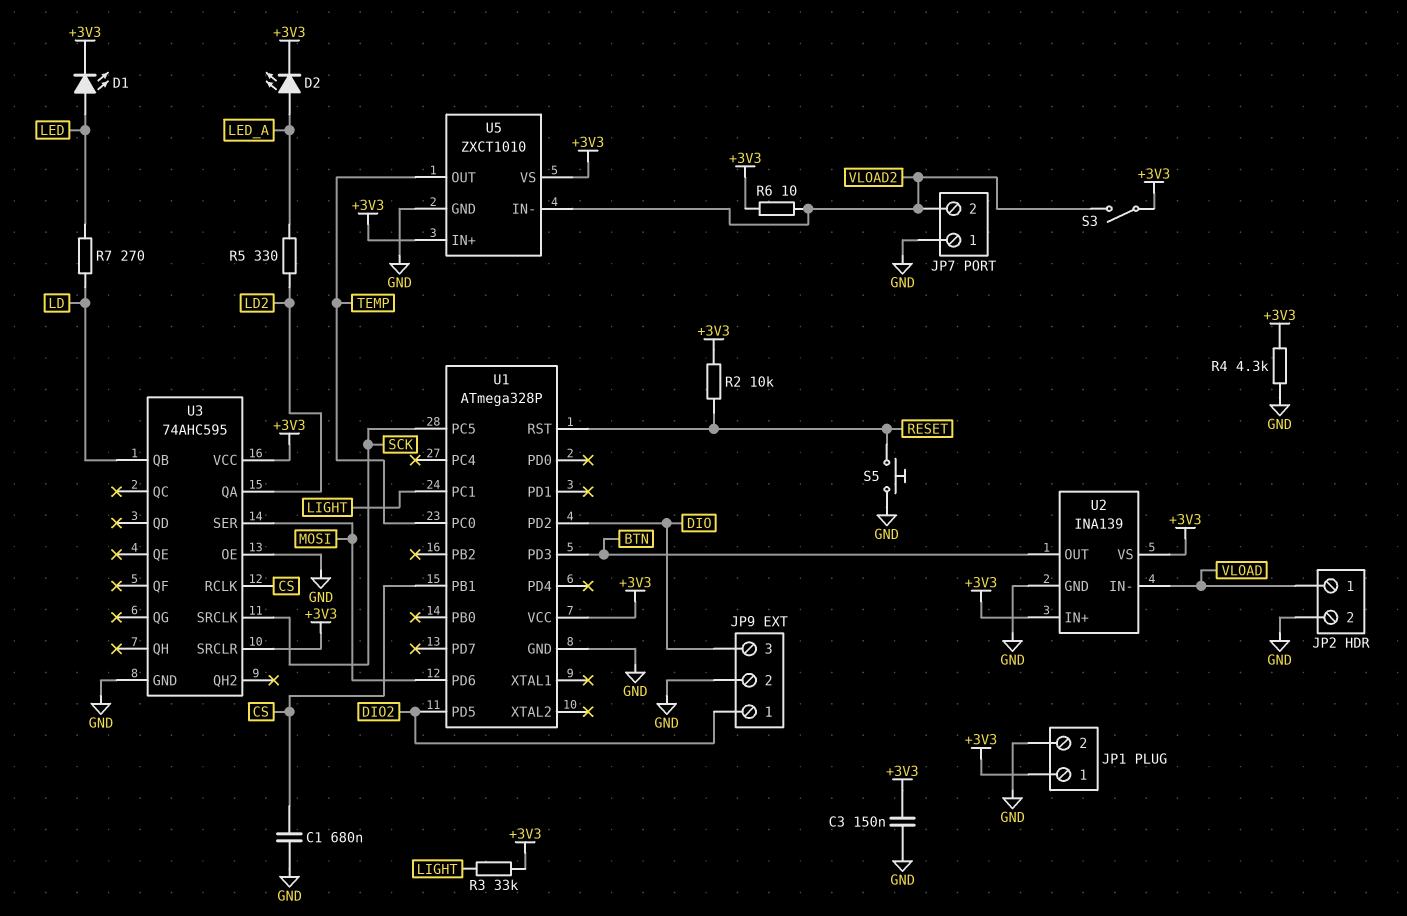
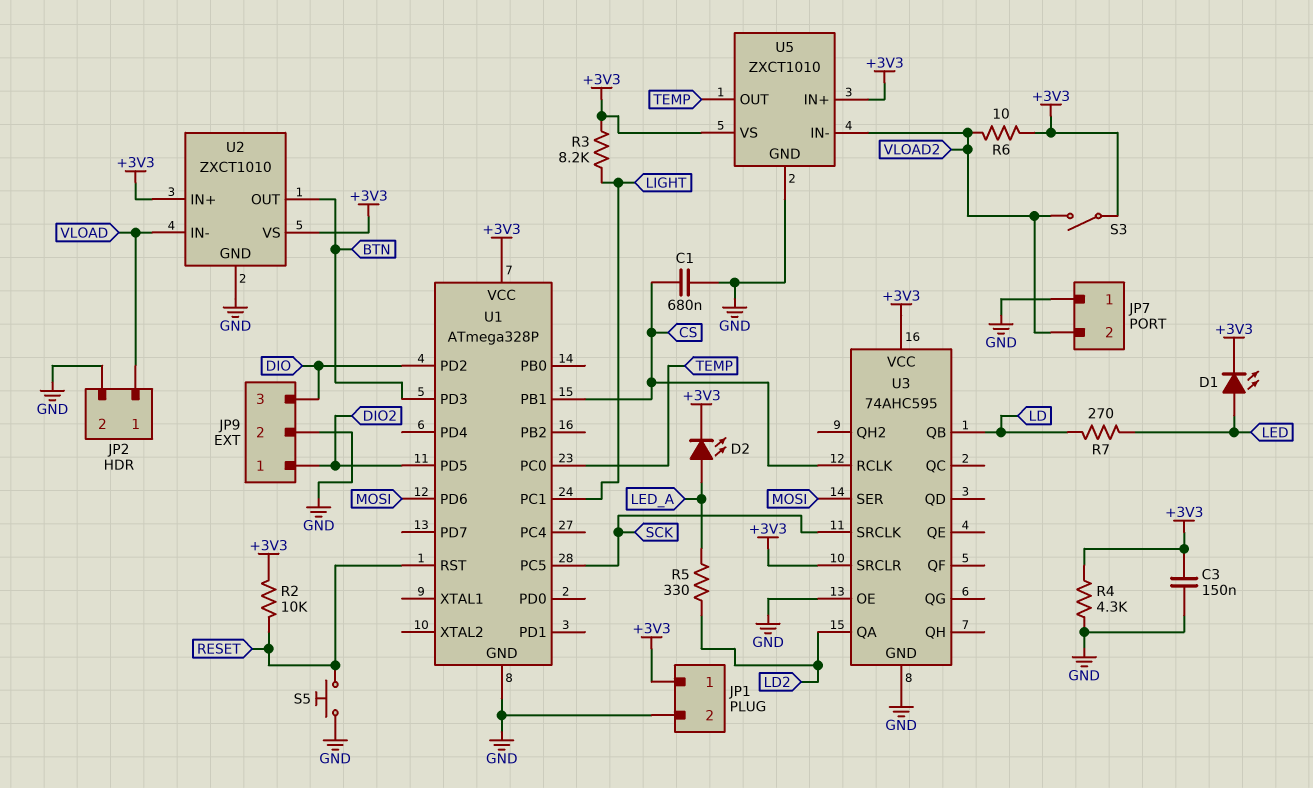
R3: 33k (+3V3, LIGHT) -> 8.2k (+3V3, LIGHT)
U2: INA139 -> ZXCT1010

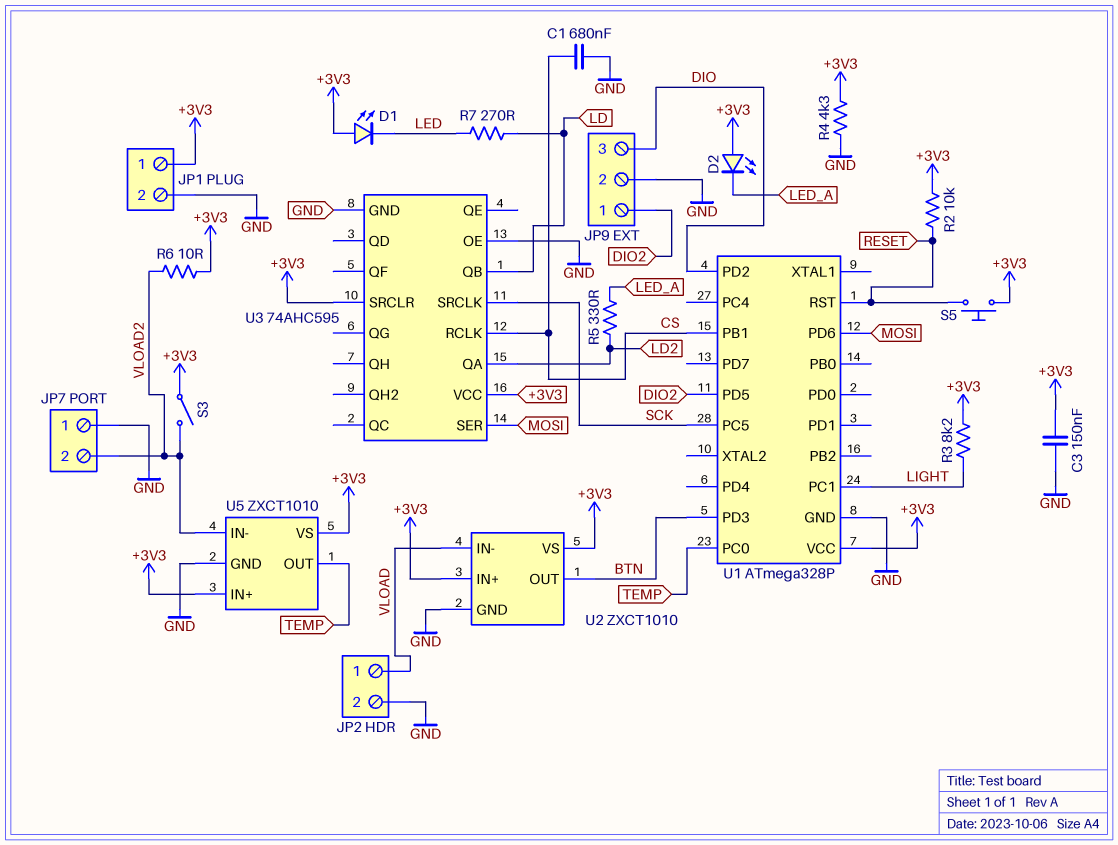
D1: LED (A LED, K +3V3) -> LED (A +3V3, K LED)
D2: LED (A LED_A, K +3V3) -> LED (A +3V3, K LED_A)
S5: button (GND, RESET) -> button (+3V3, RESET)

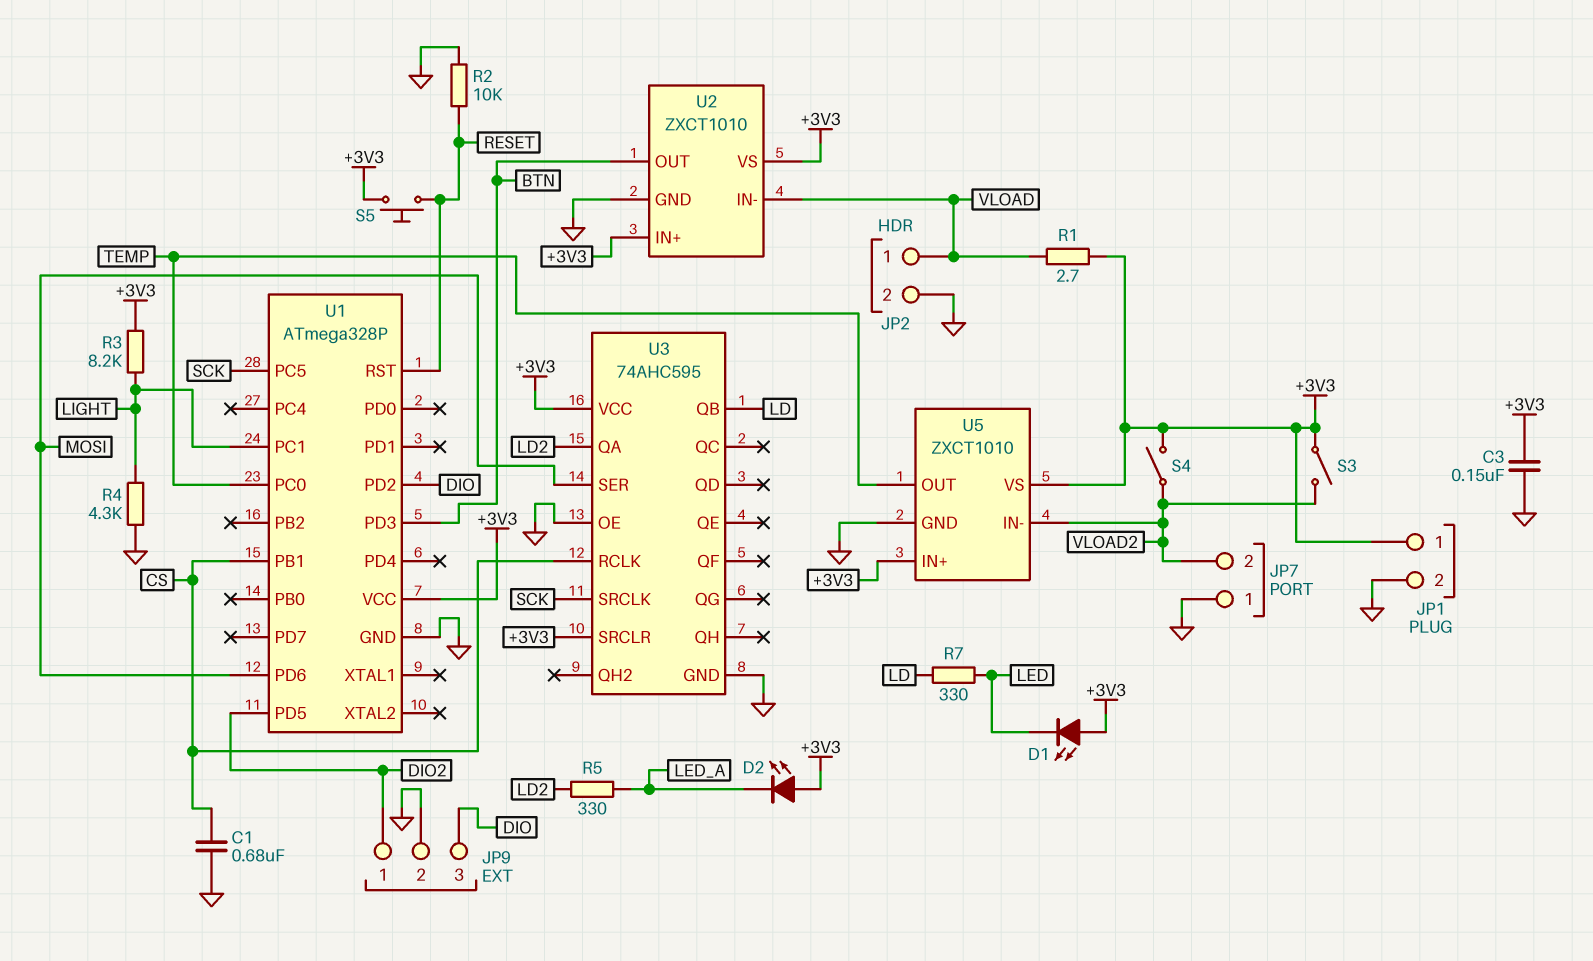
R1: none -> 2.7 (+3V3, VLOAD)
R2: 10k (+3V3, RESET) -> 10k (GND, RESET)
R4: 4.3k (+3V3, GND) -> 4.3k (GND, LIGHT)
R6: 10 (+3V3, VLOAD2) -> none
R7: 270 (LD, LED) -> 330 (LD, LED)
S4: none -> switch (+3V3, VLOAD2)

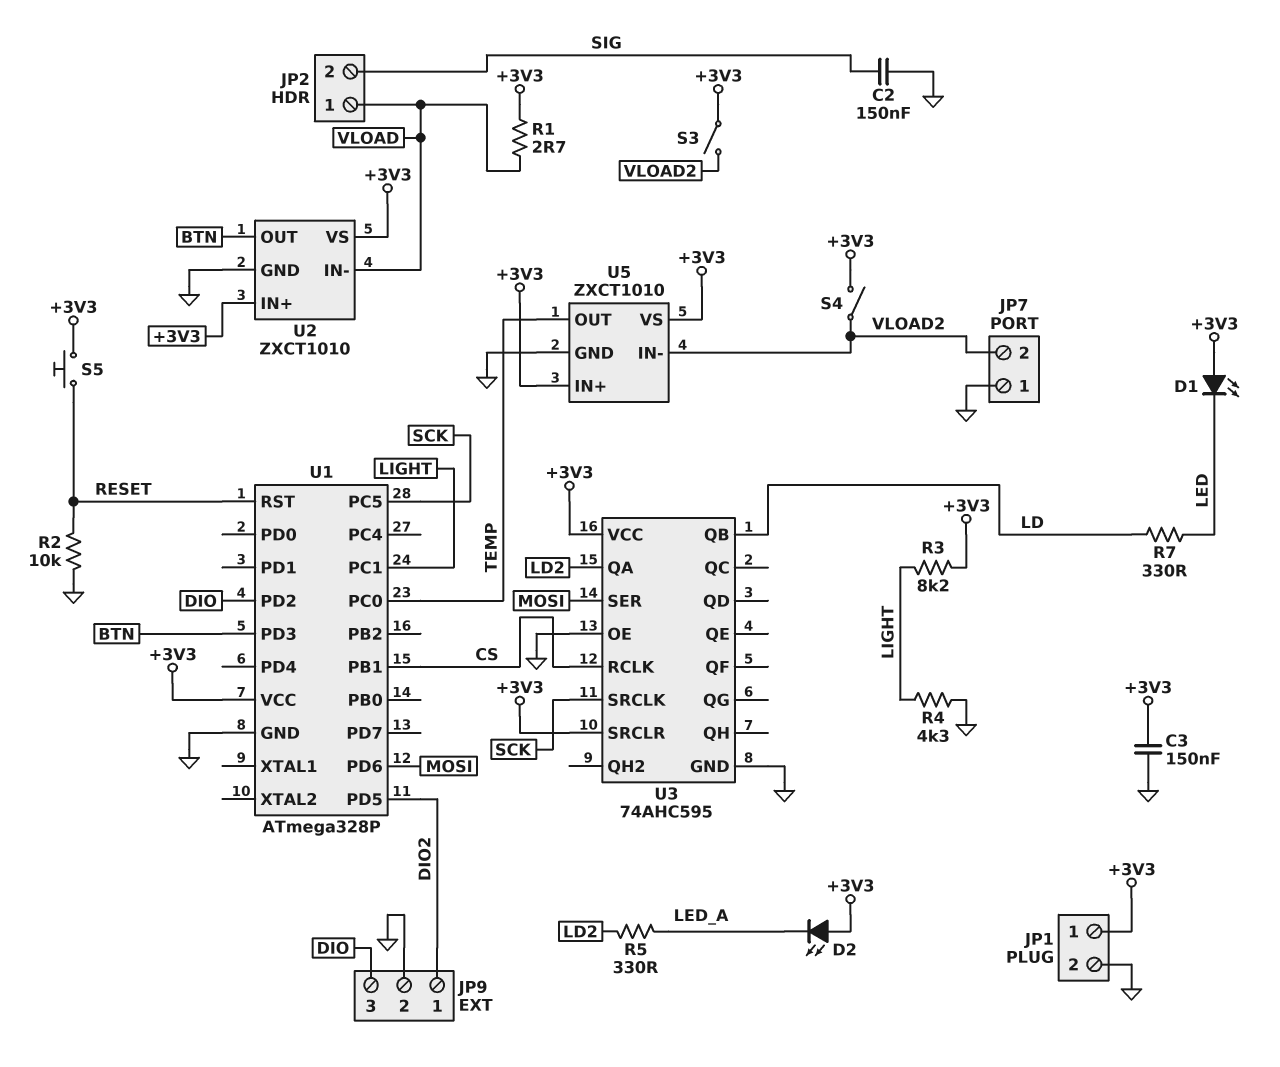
C1: 680nF (CS, GND) -> none
C2: none -> 150nF (GND, SIG)
JP2 pin 2: GND -> SIG

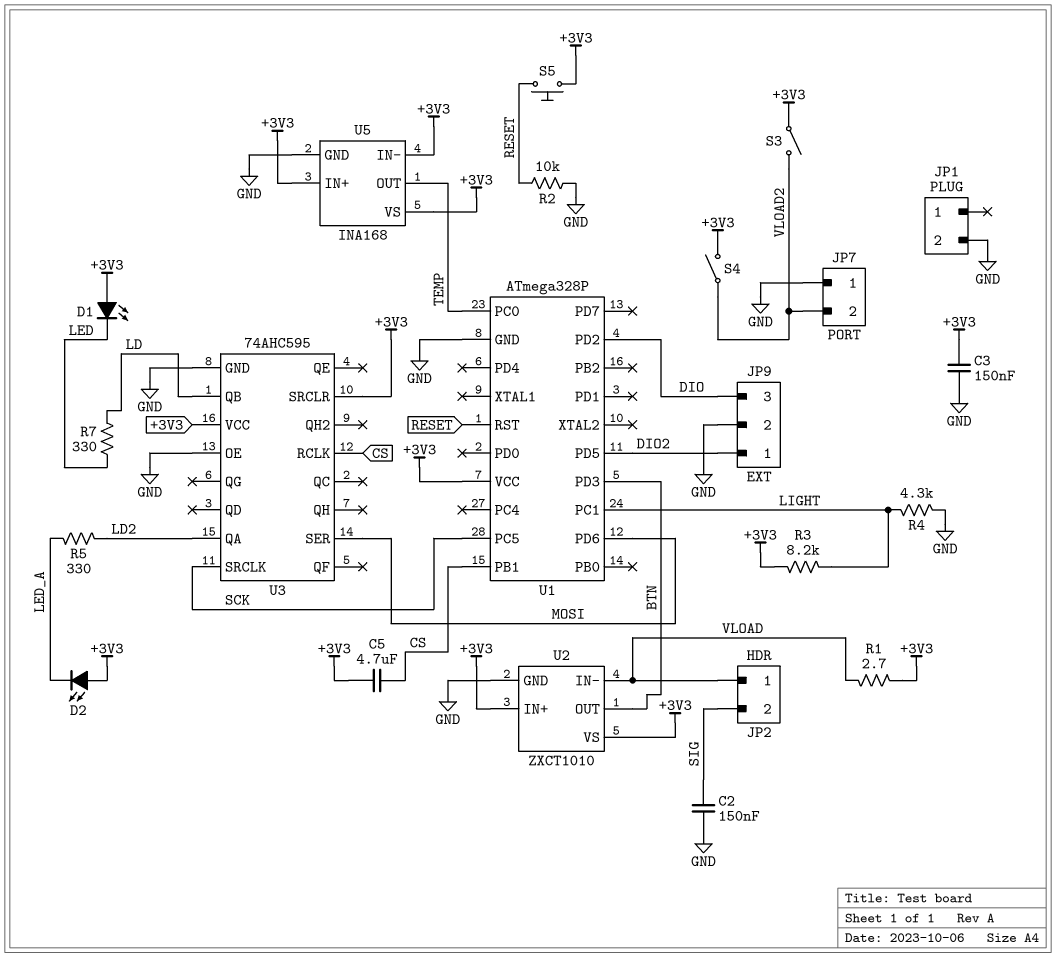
C5: none -> 4.7uF (+3V3, CS)
JP1 pin 1: +3V3 -> none
U5: ZXCT1010 -> INA168
U5 pin IN-: VLOAD2 -> +3V3

